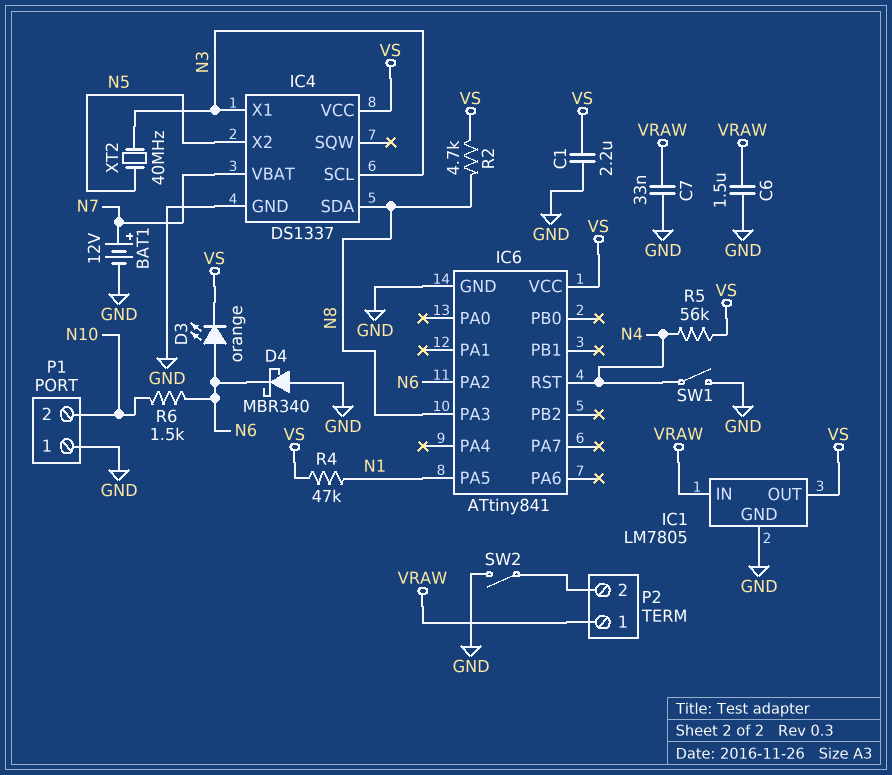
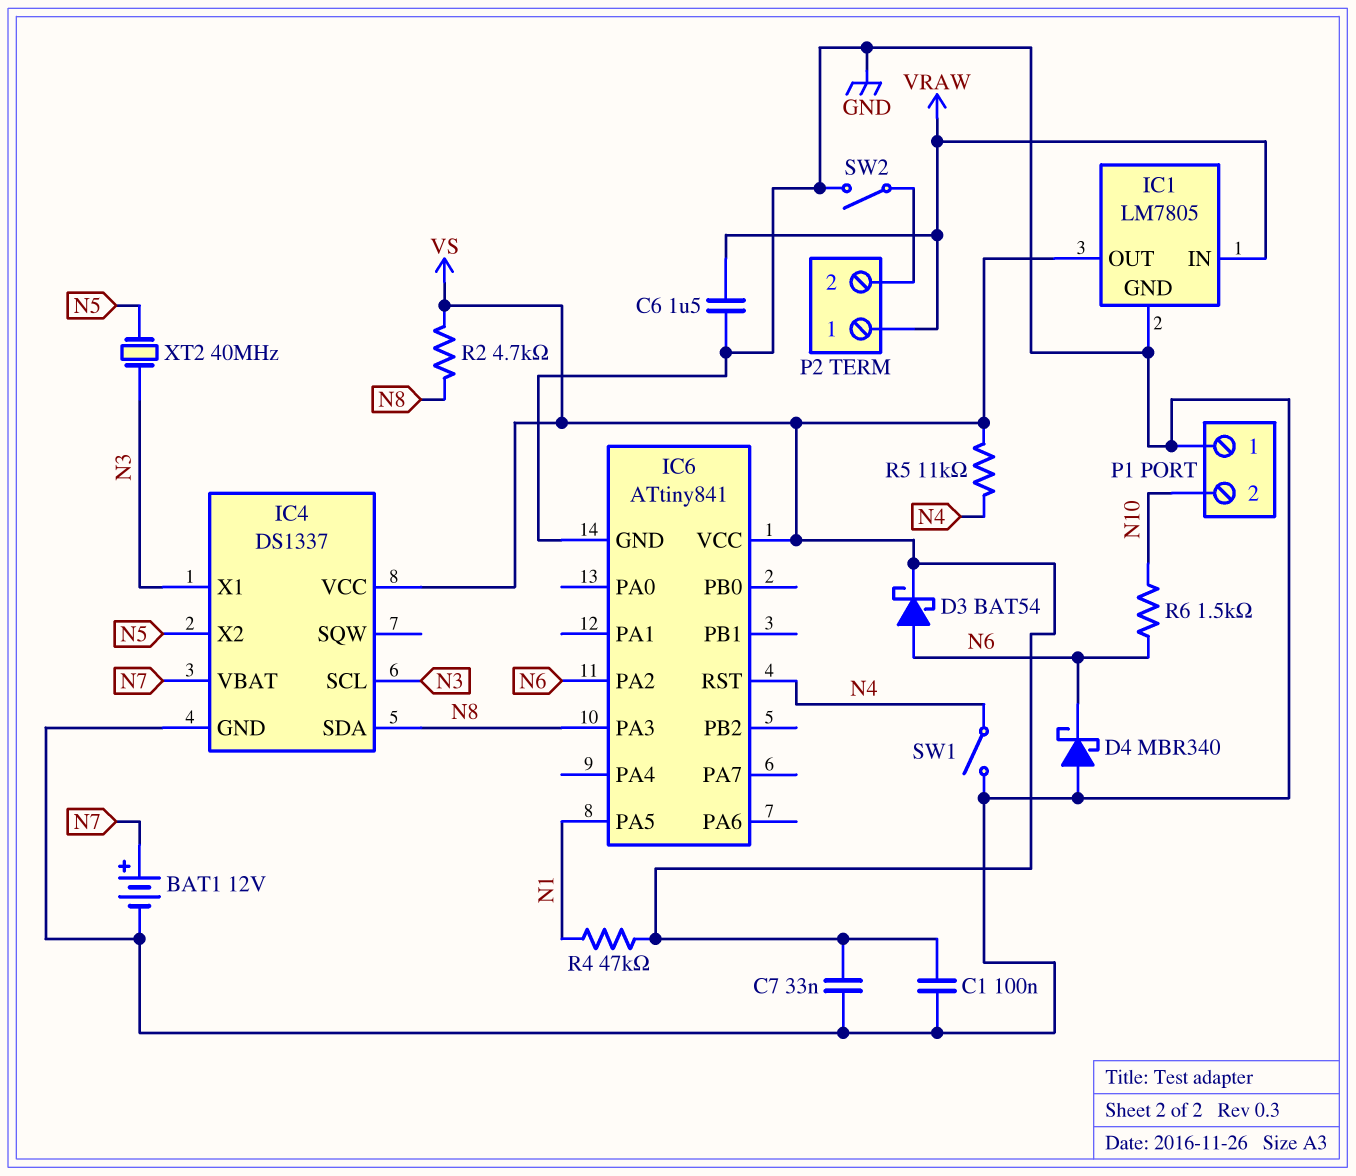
C1: 2.2uF (GND, VS) -> 100nF (GND, VS)
C7: 33nF (GND, VRAW) -> 33nF (GND, VS)
D3: LED orange (A N6, K VS) -> schottky BAT54 (A N6, K VS)
R5: 56k (N4, VS) -> 11k (N4, VS)

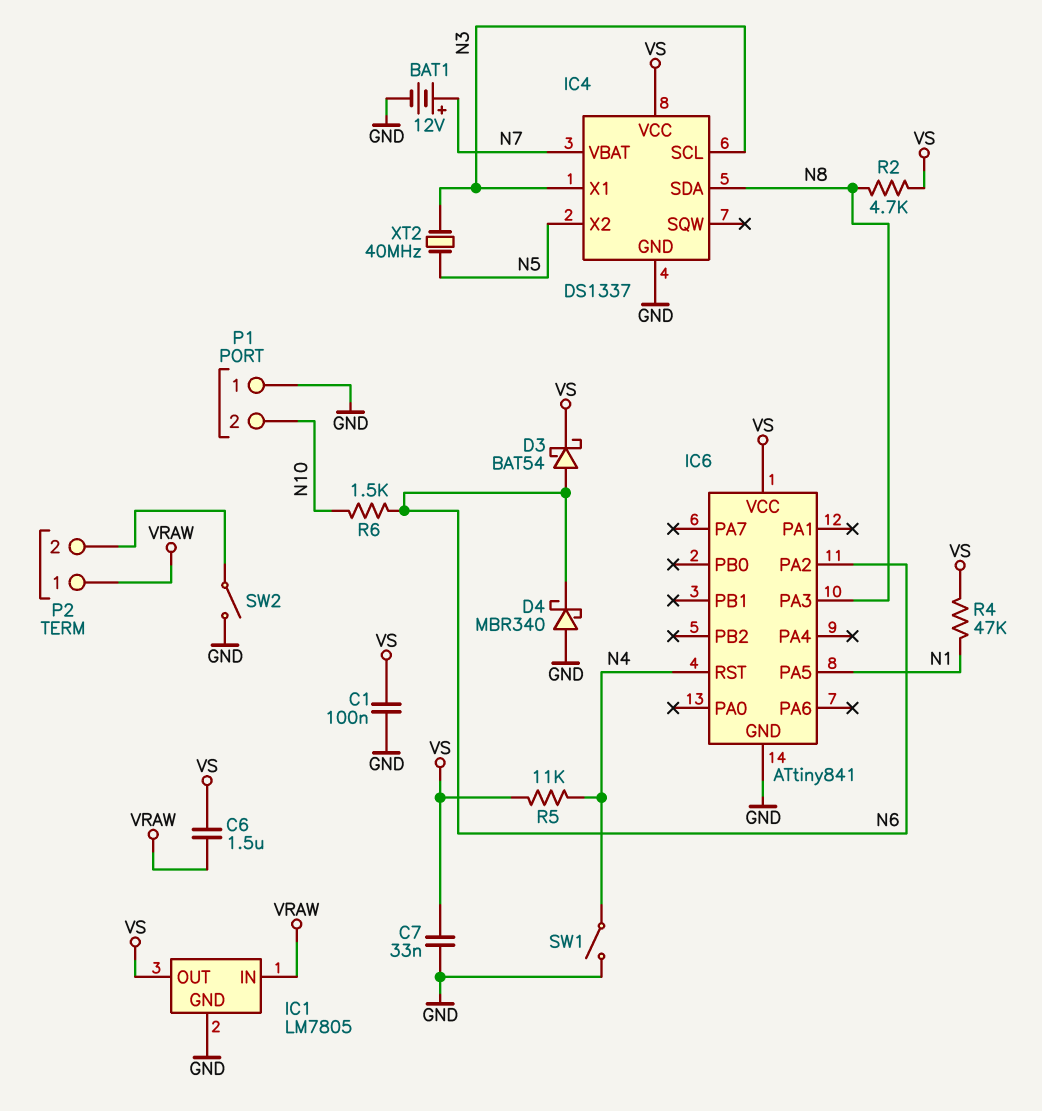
C6: 1.5uF (GND, VRAW) -> 1.5uF (VRAW, VS)

